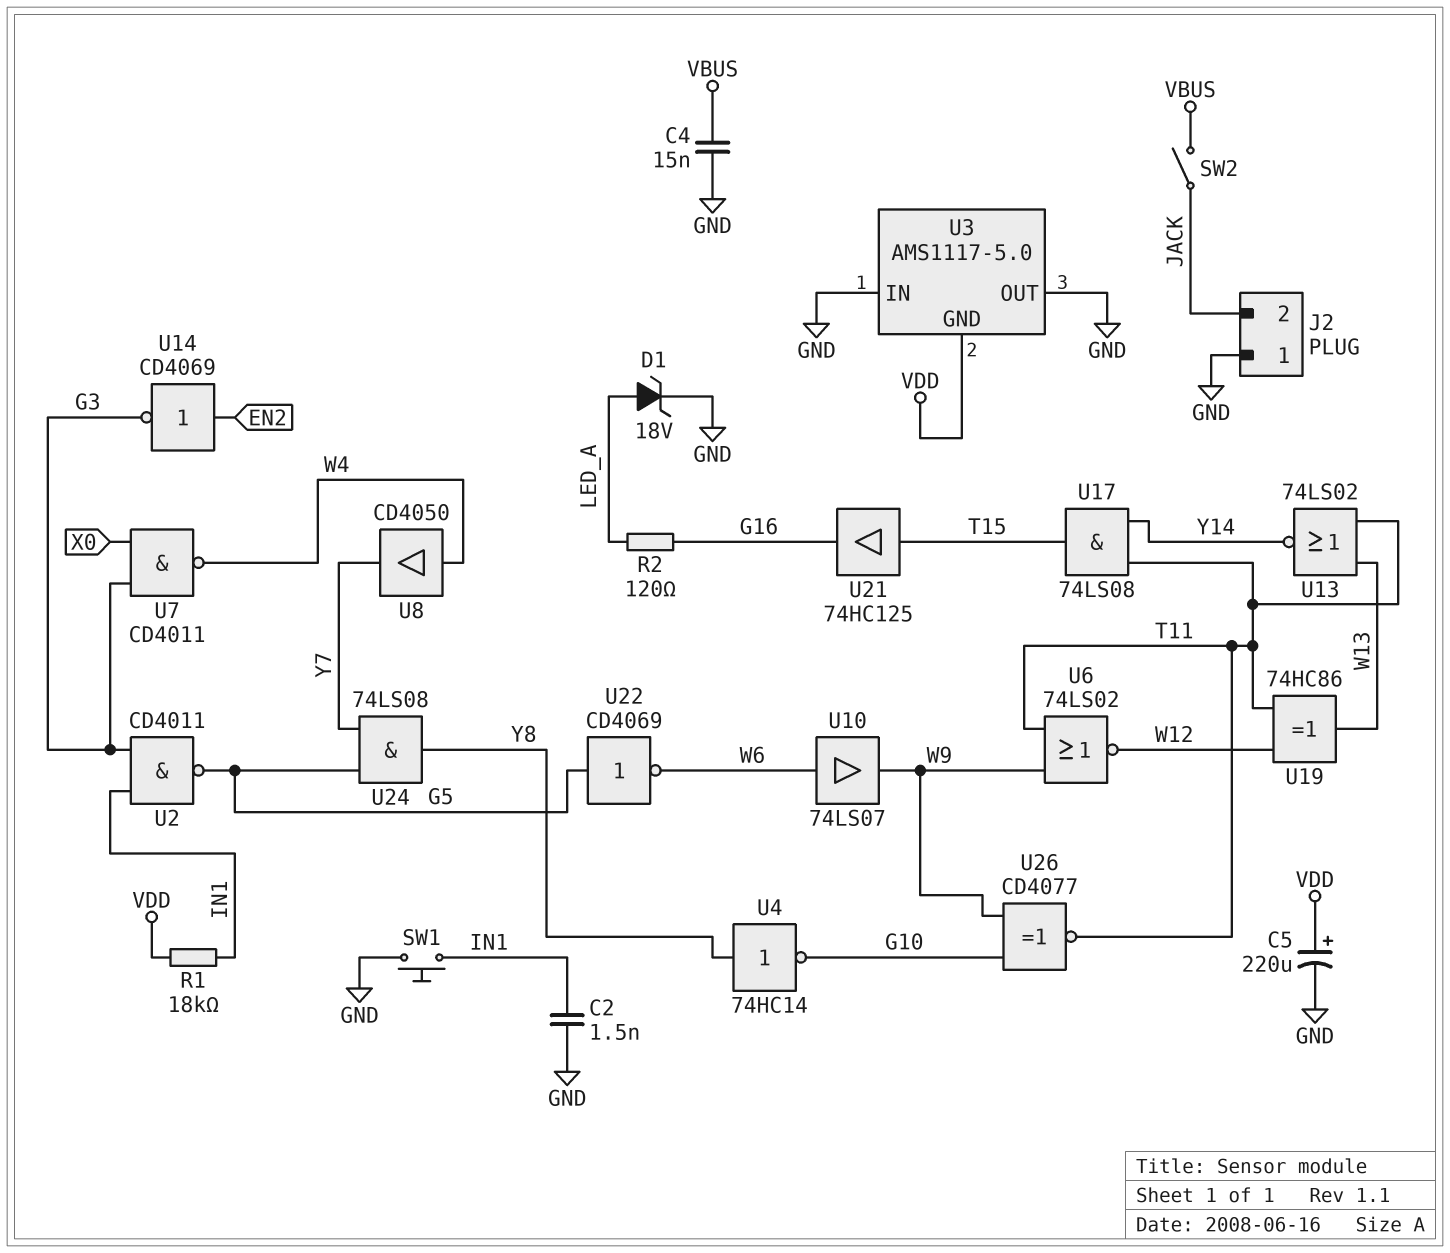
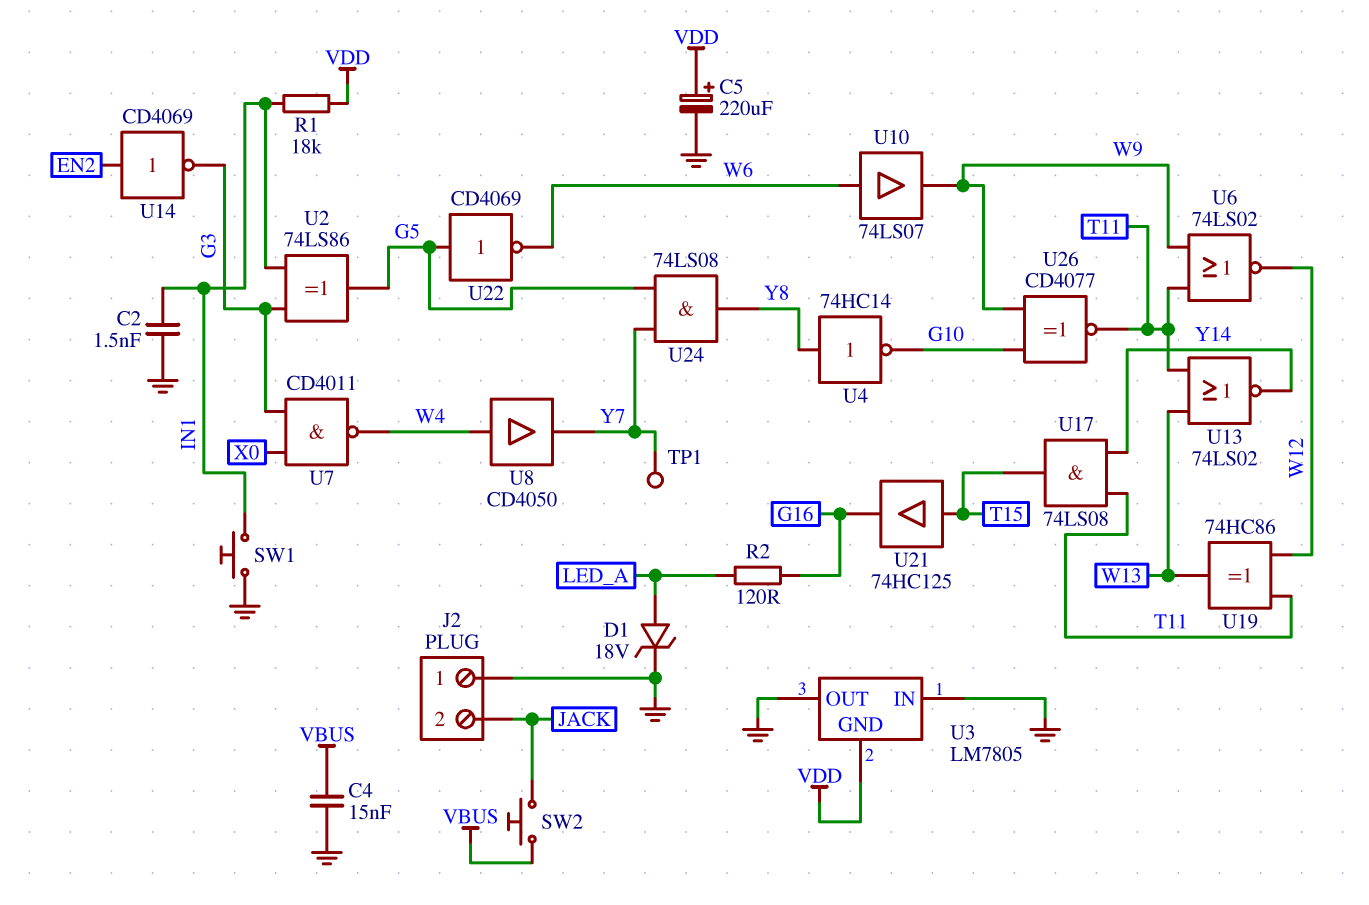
SW2: switch (JACK, VBUS) -> button (JACK, VBUS)
TP1: none -> test point (Y7)
U2: NAND CD4011 (in G3, in IN1, out G5) -> XOR 74LS86 (in G3, in IN1, out G5)
U3: AMS1117-5.0 -> LM7805

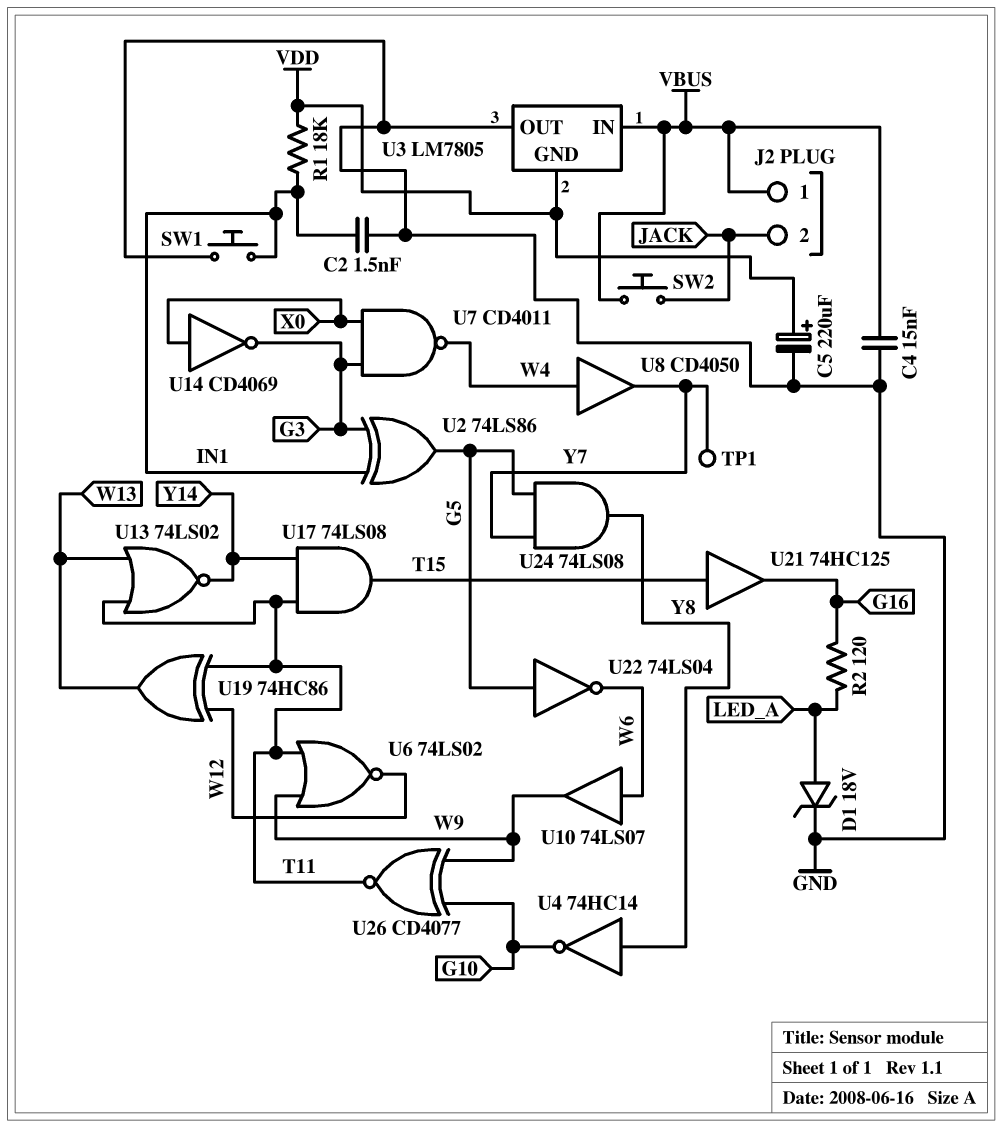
J2 pin 1: GND -> VBUS
U3 pin IN: GND -> VBUS
U14: NOT CD4069 (in EN2, out G3) -> NOT CD4069 (in X0, out G3)
U22: NOT CD4069 (in G5, out W6) -> NOT 74LS04 (in G5, out W6)

